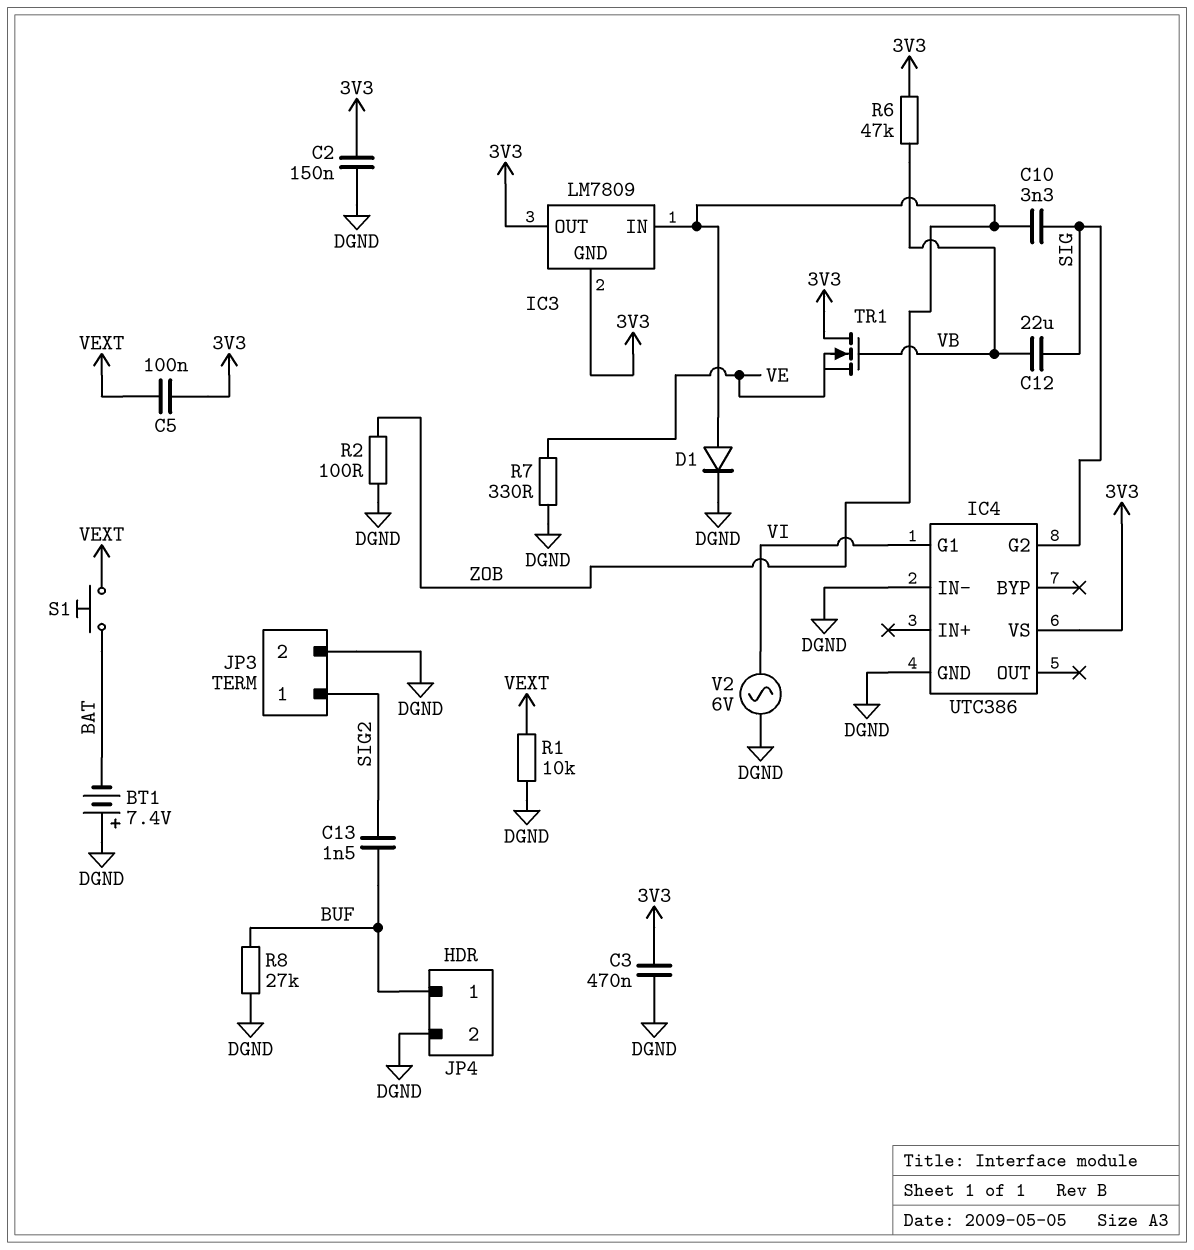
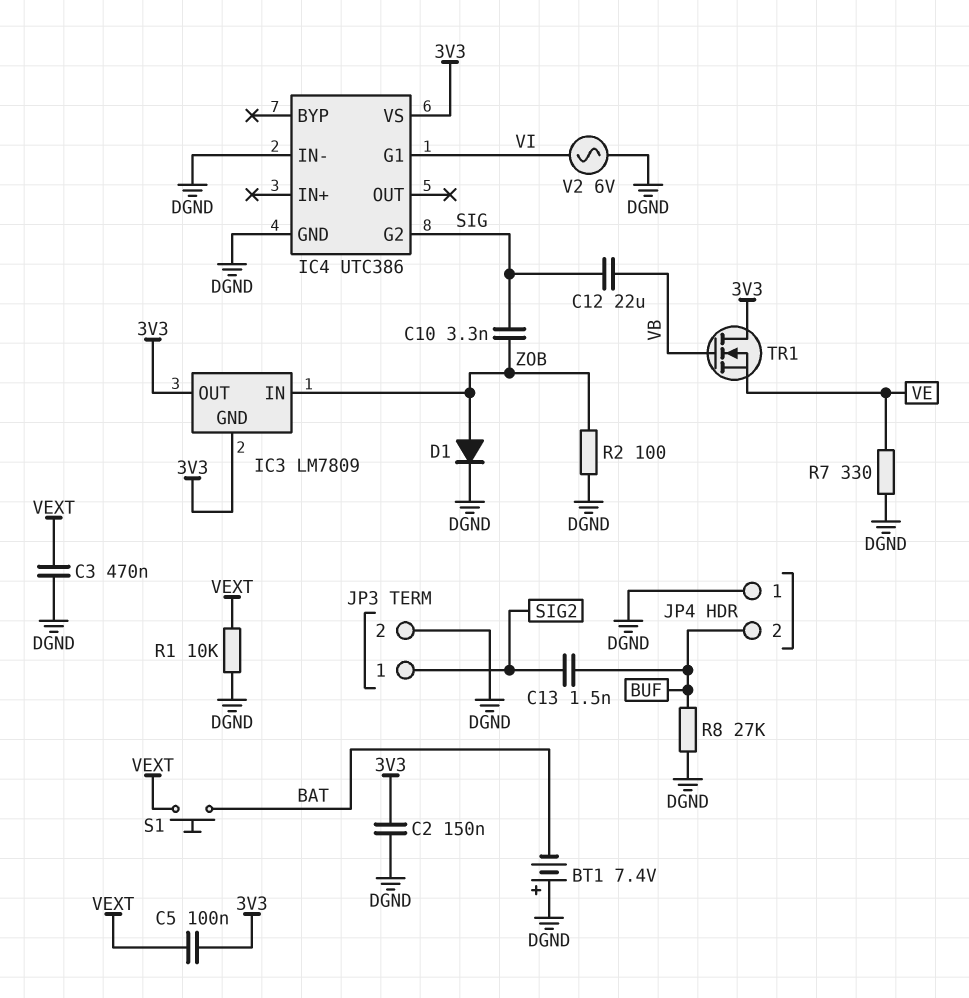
C3: 470nF (3V3, DGND) -> 470nF (DGND, VEXT)
JP4 pin 1: BUF -> DGND
JP4 pin 2: DGND -> BUF
R6: 47k (3V3, VB) -> none

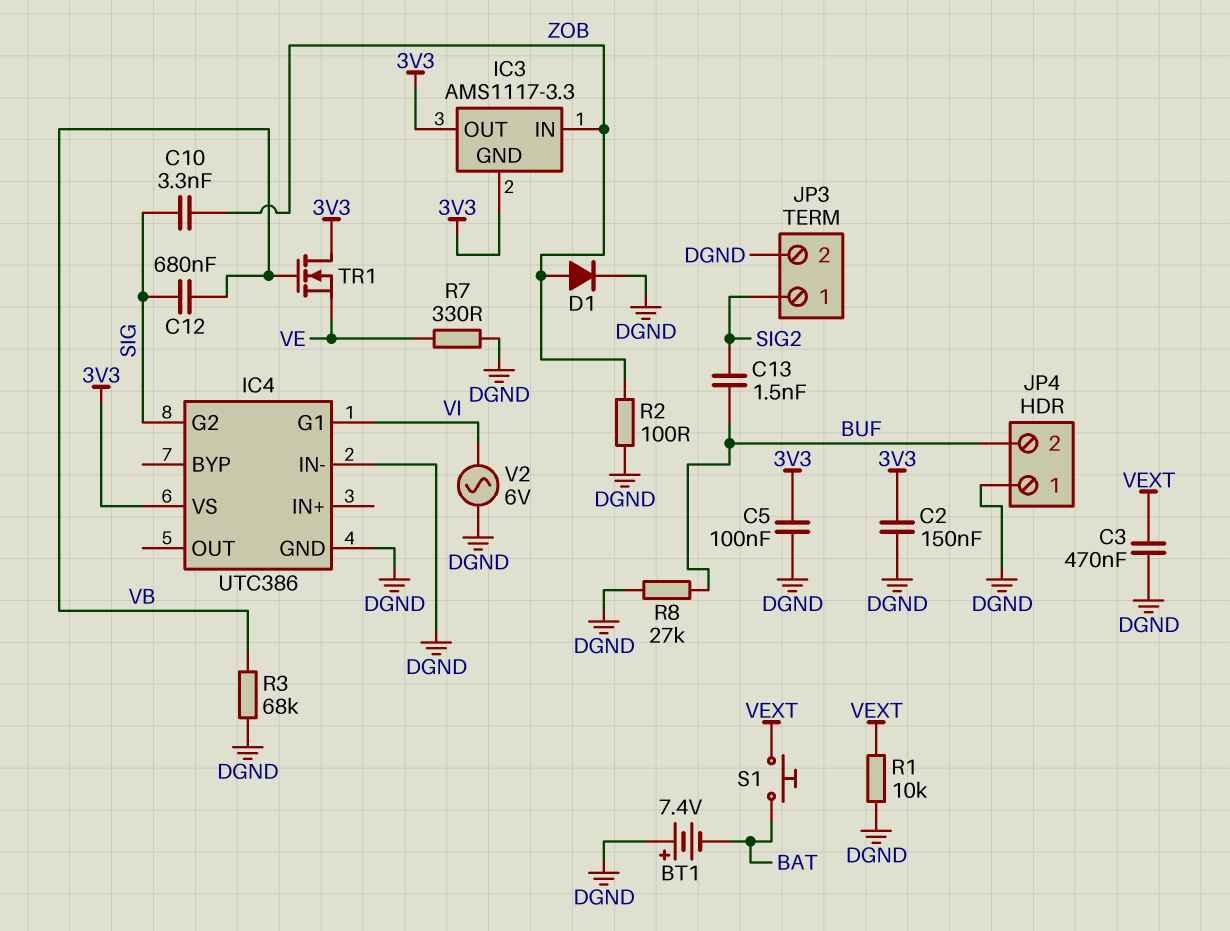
C5: 100nF (3V3, VEXT) -> 100nF (3V3, DGND)
C12: 22uF (SIG, VB) -> 680nF (SIG, VB)
IC3: LM7809 -> AMS1117-3.3
R3: none -> 68k (DGND, VB)

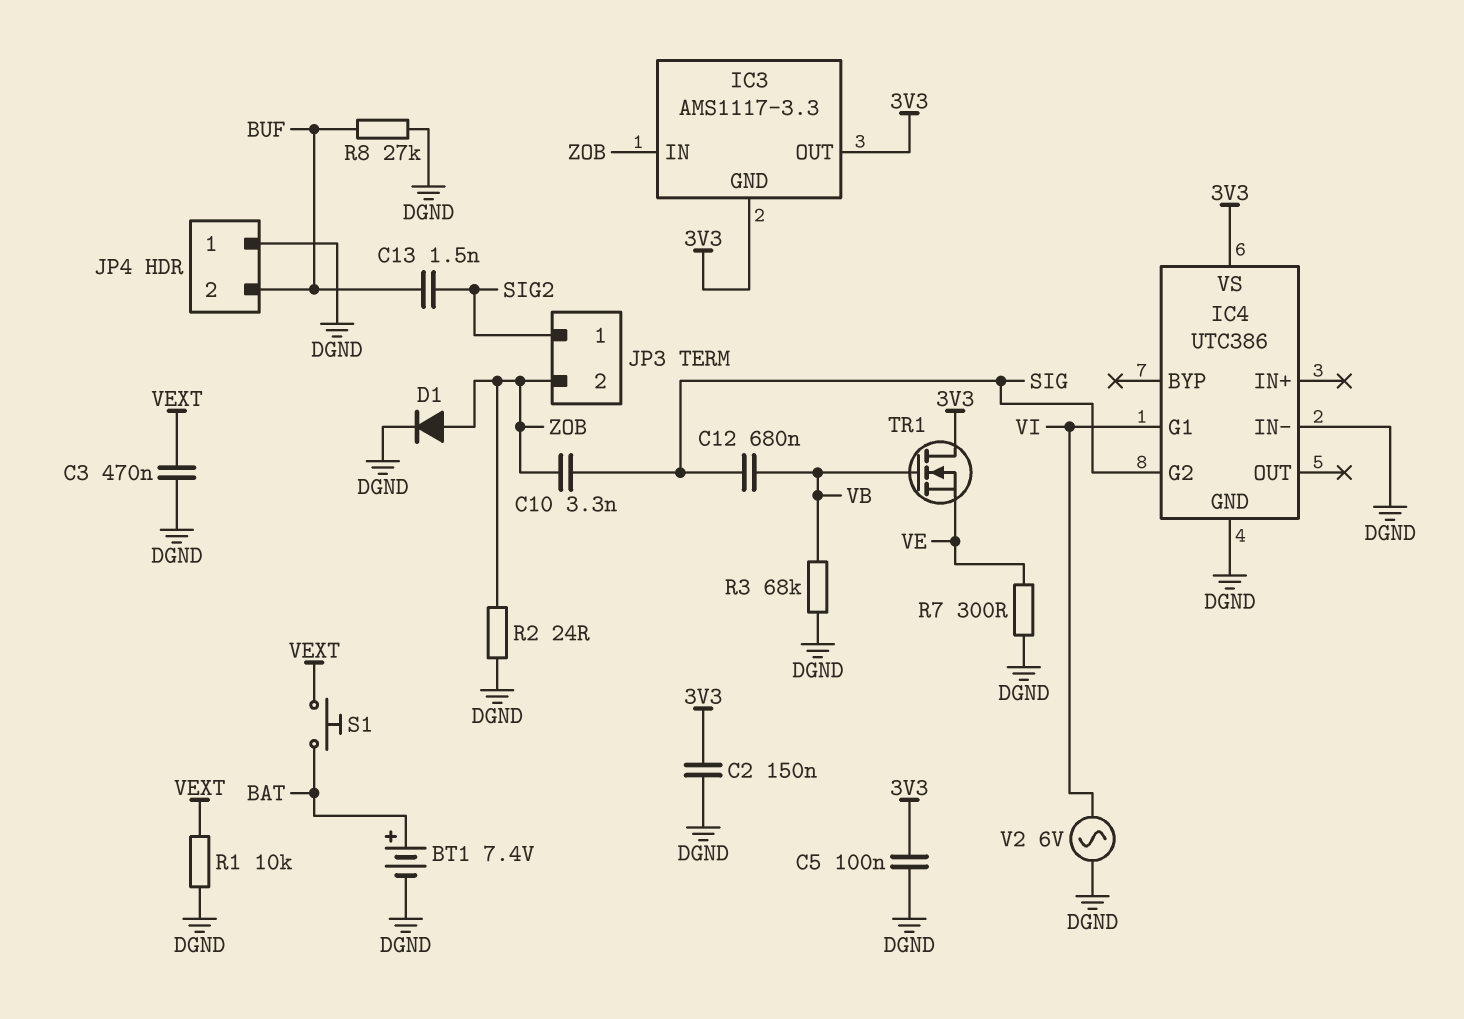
BT1: 7.4V (plus DGND, minus BAT) -> 7.4V (plus BAT, minus DGND)
JP3 pin 2: DGND -> ZOB
R2: 100 (DGND, ZOB) -> 24 (DGND, ZOB)
R7: 330 (DGND, VE) -> 300 (DGND, VE)

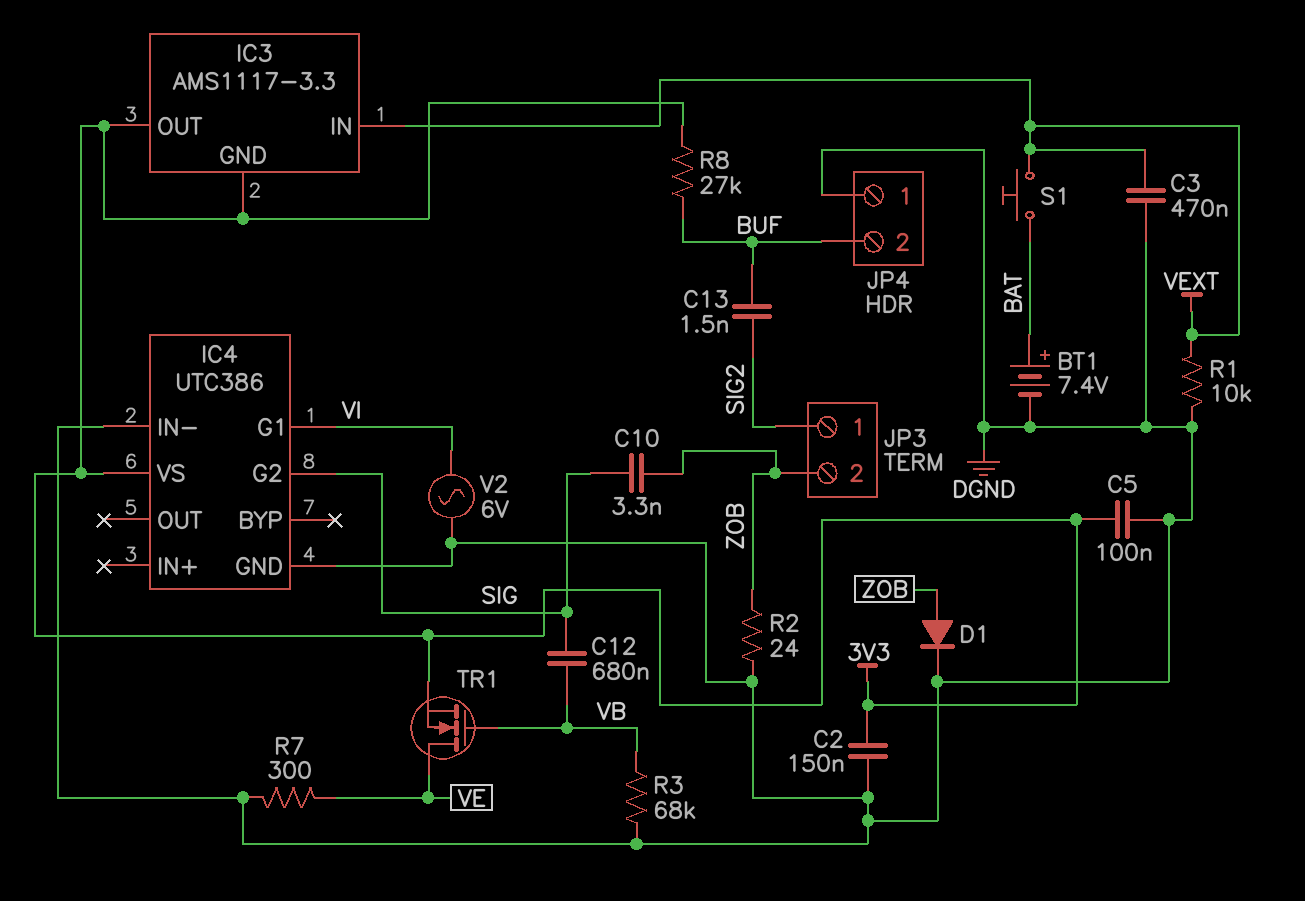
IC3 pin IN: ZOB -> VEXT
R8: 27k (BUF, DGND) -> 27k (3V3, BUF)
TR1: NMOS (G VB, D 3V3, S VE) -> NMOS (G VB, D VE, S 3V3)

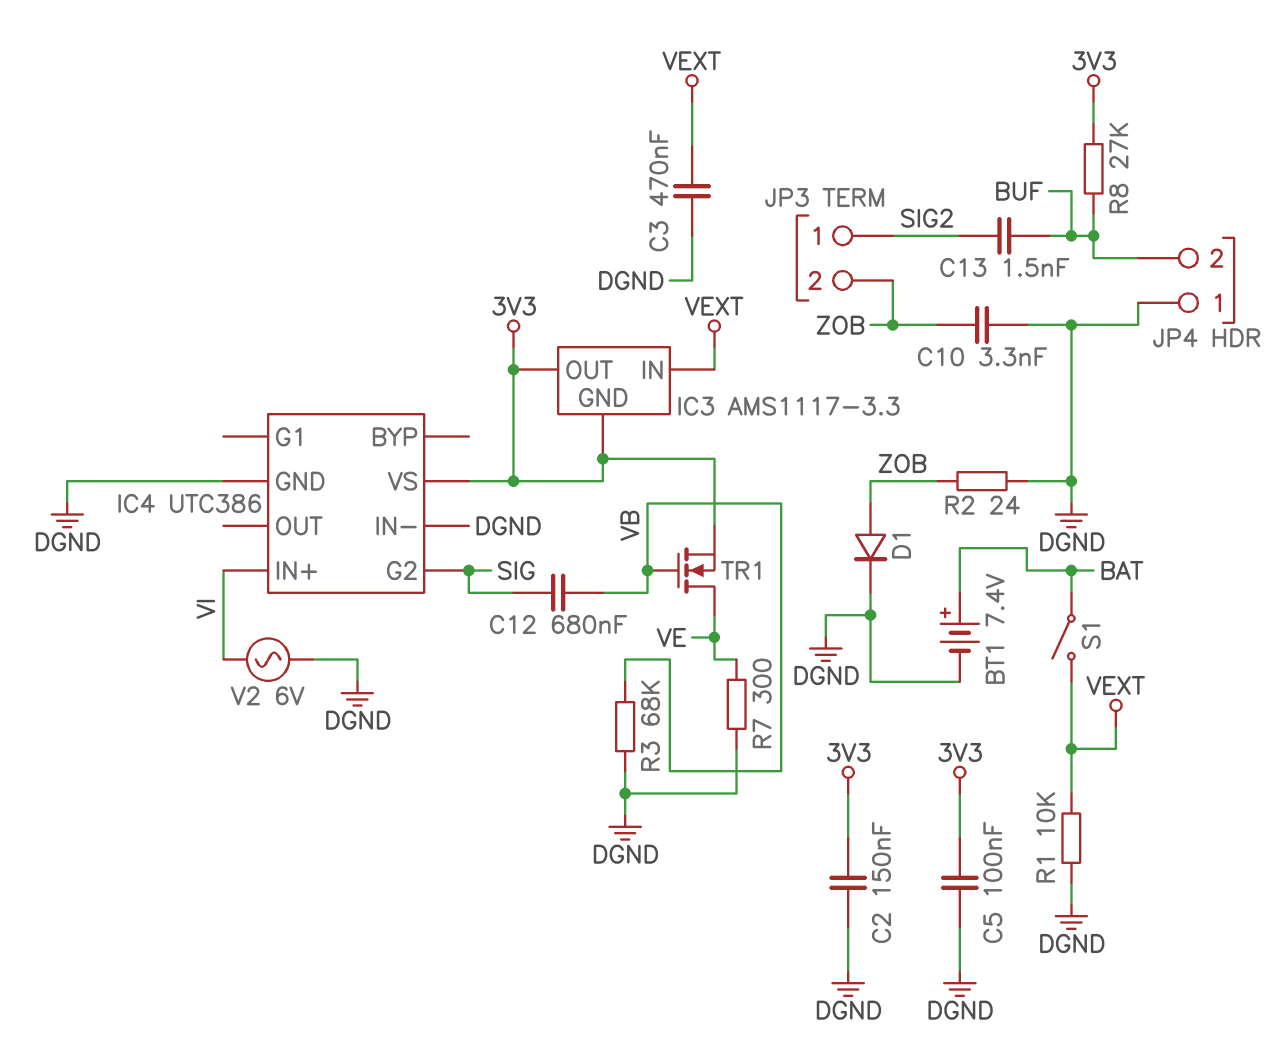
C10: 3.3nF (SIG, ZOB) -> 3.3nF (DGND, ZOB)
IC4 pin G1: VI -> none
IC4 pin IN+: none -> VI
S1: button (BAT, VEXT) -> switch (BAT, VEXT)

